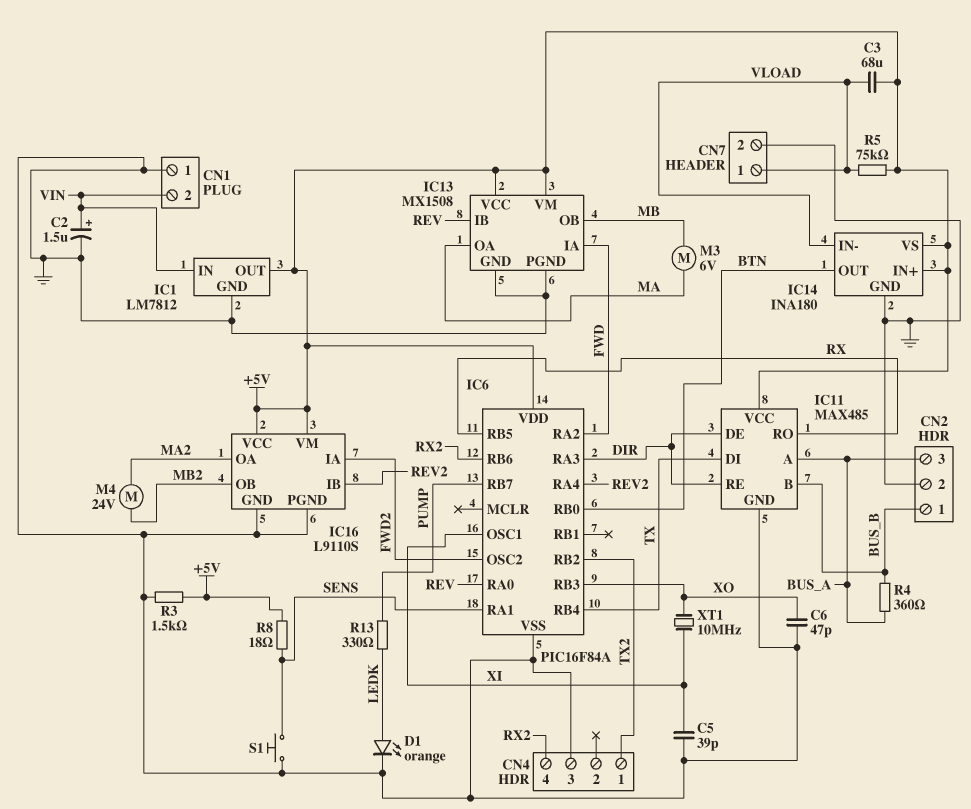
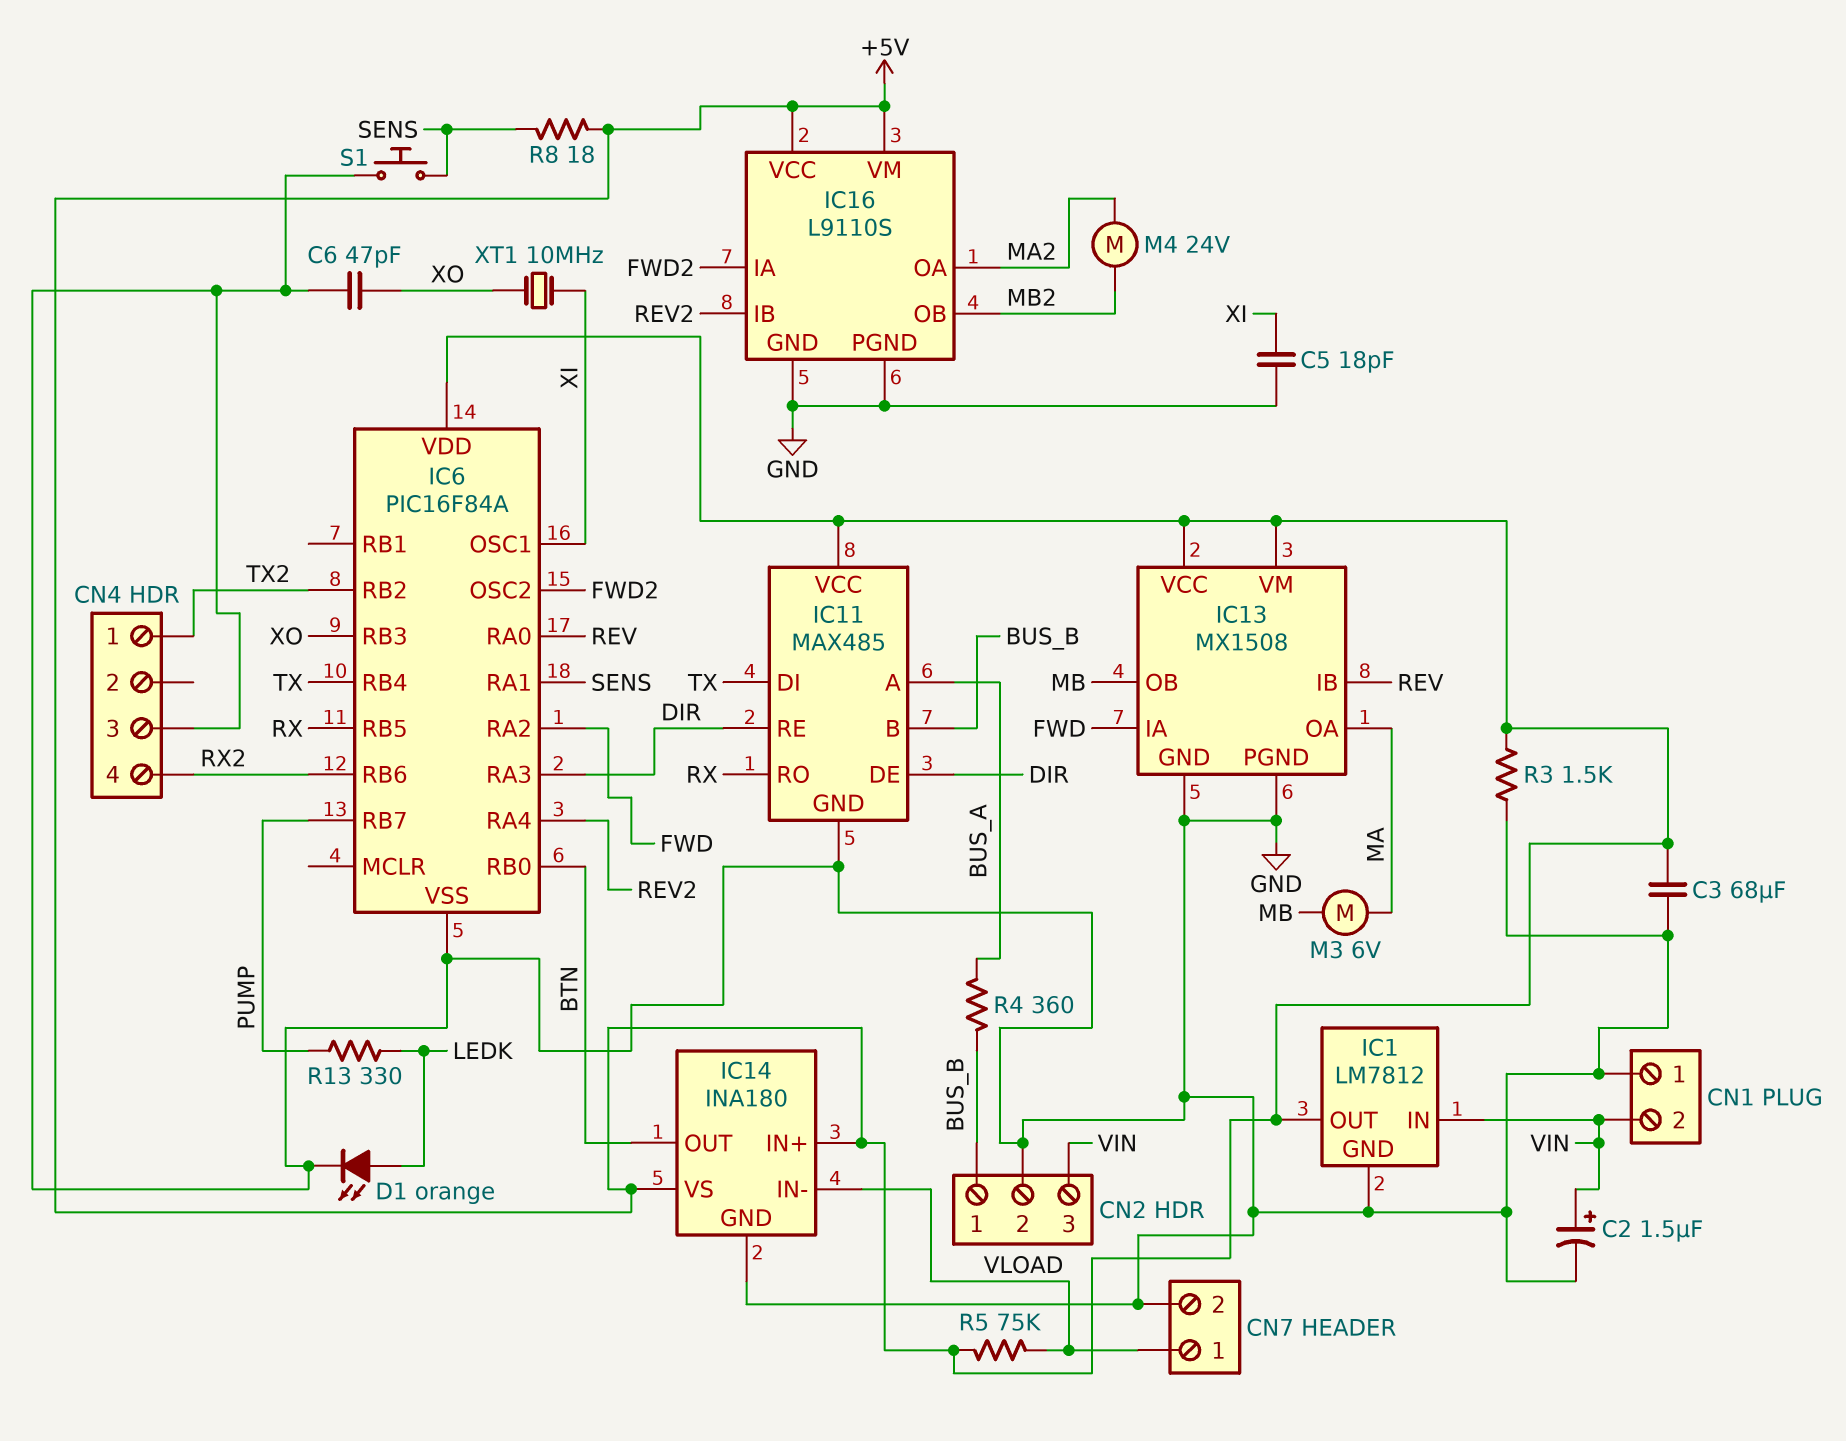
C3: 68uF (+5V, VLOAD) -> 68uF (+5V, GND)
C5: 39pF (GND, XI) -> 18pF (GND, XI)
CN2 pin 3: BUS_A -> VIN

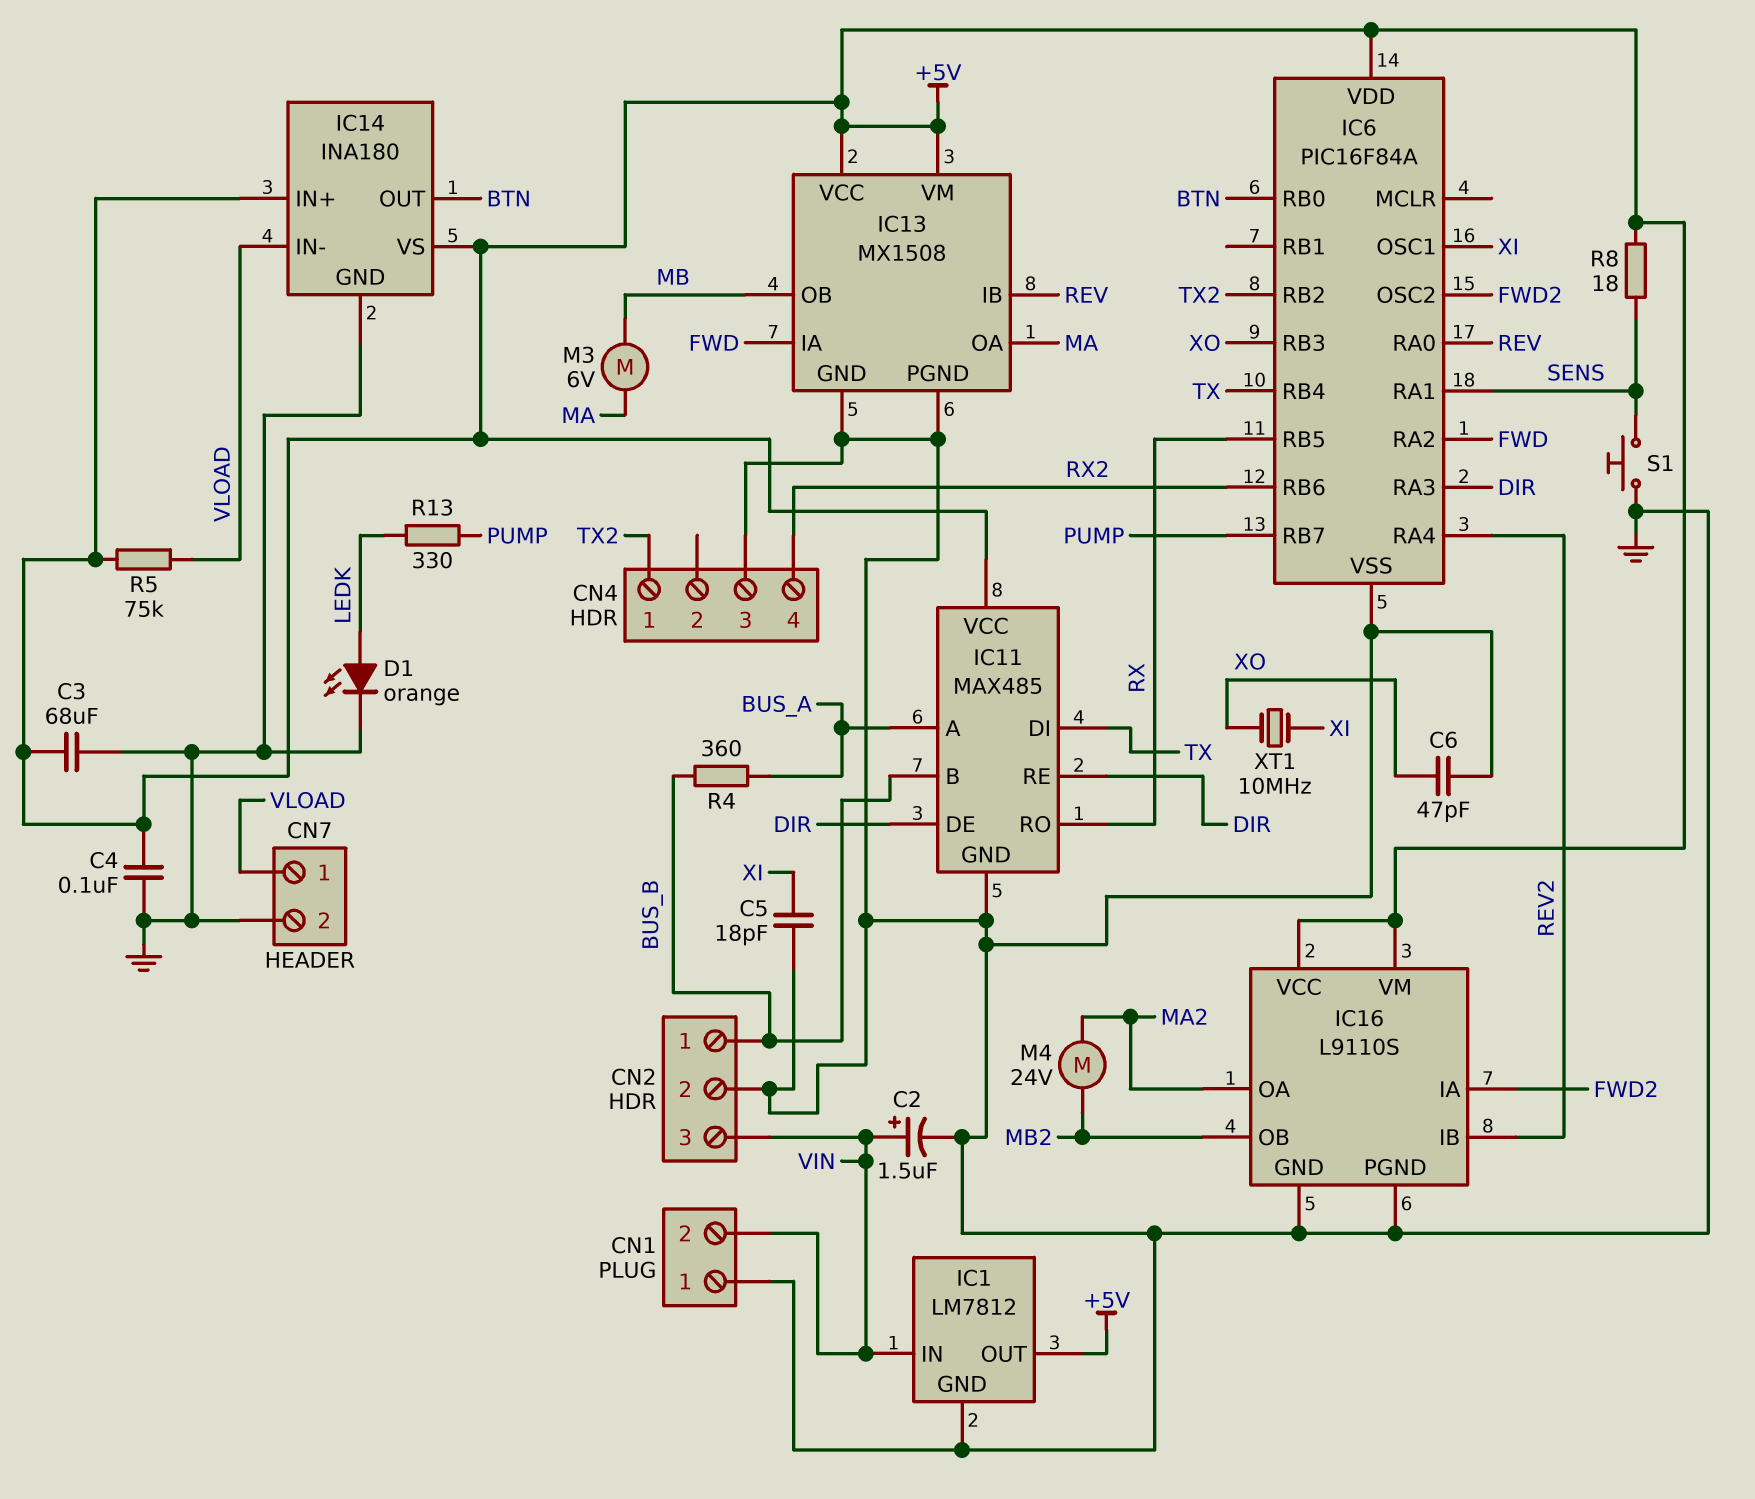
C4: none -> 100nF (+5V, GND)
R3: 1.5k (+5V, GND) -> none

